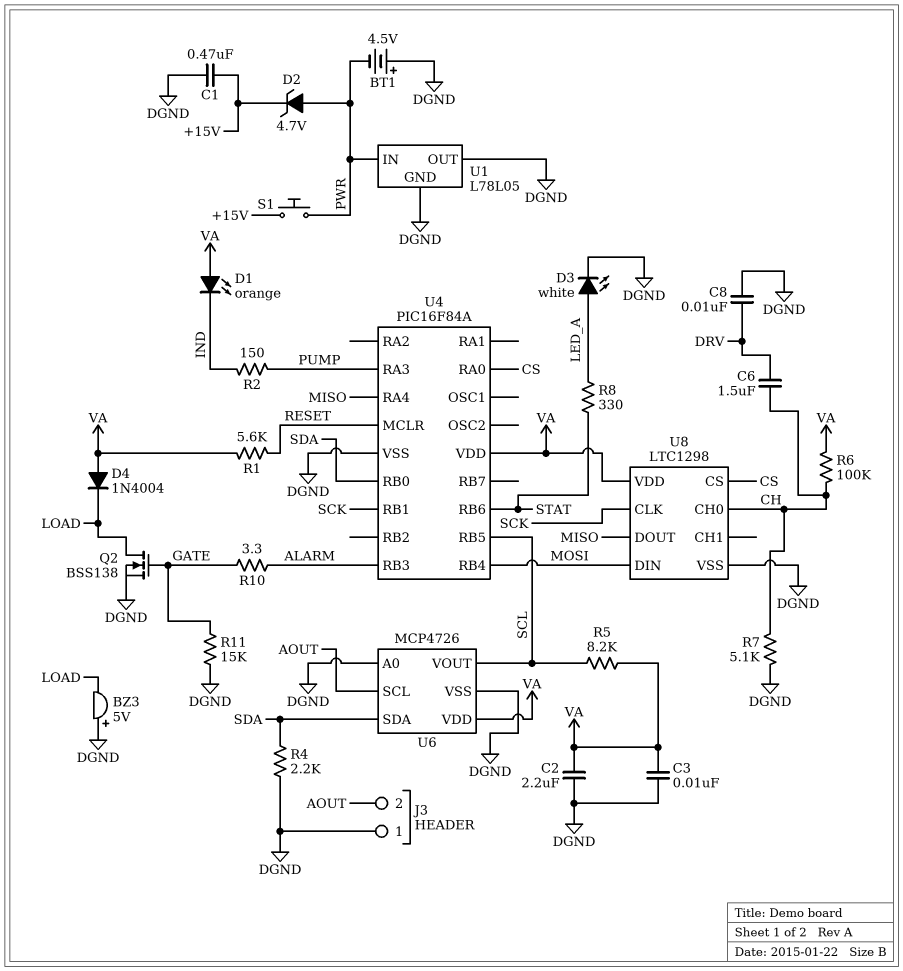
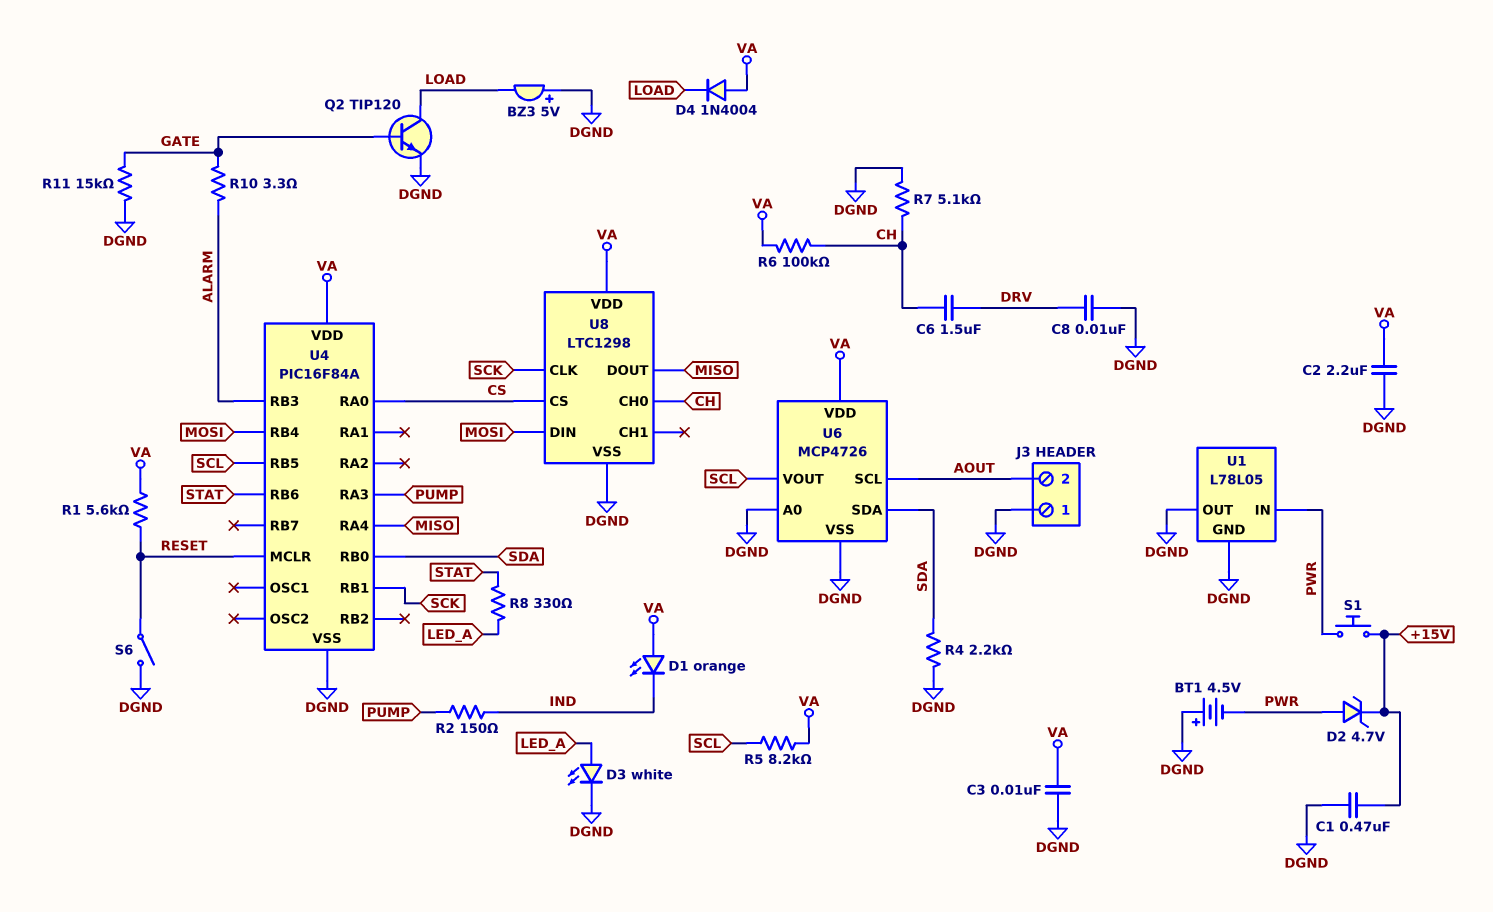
Q2: NMOS BSS138 (G GATE, D LOAD, S DGND) -> NPN TIP120 (B GATE, C LOAD, E DGND)
S6: none -> switch (DGND, RESET)

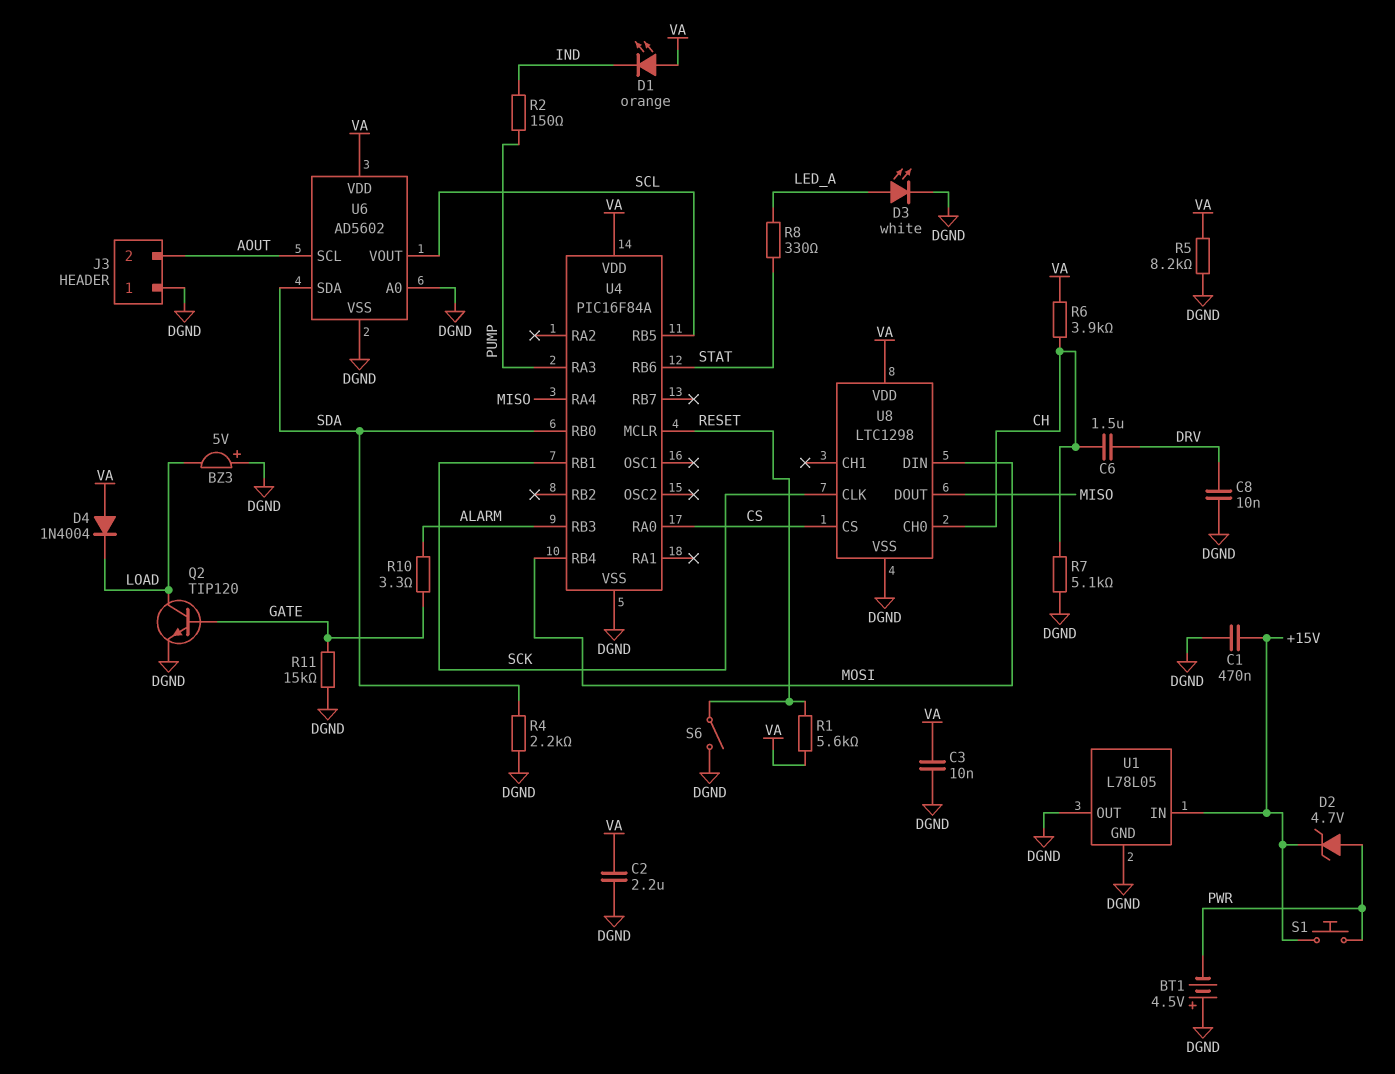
R5: 8.2k (SCL, VA) -> 8.2k (DGND, VA)
R6: 100k (CH, VA) -> 3.9k (CH, VA)
U1 pin IN: PWR -> +15V
U6: MCP4726 -> AD5602

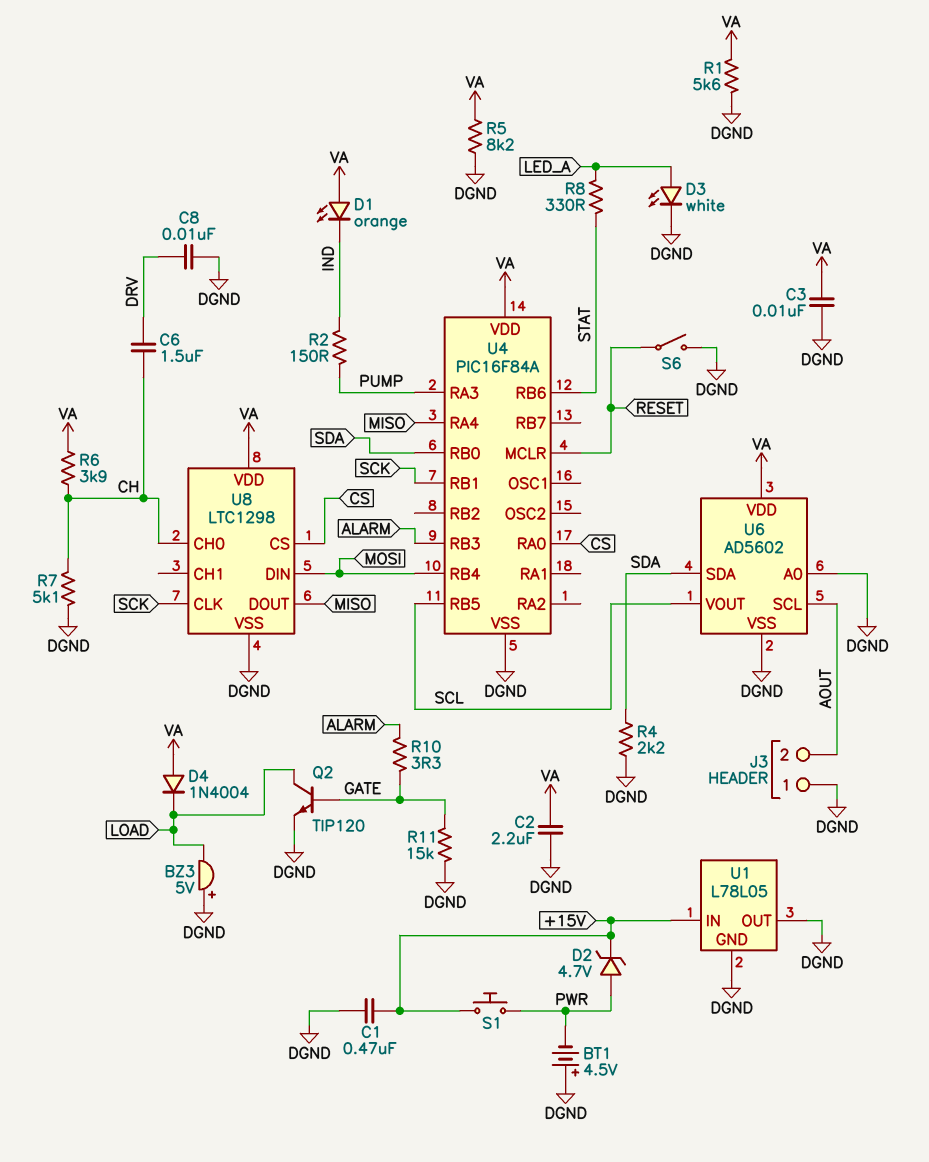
R1: 5.6k (RESET, VA) -> 5.6k (DGND, VA)

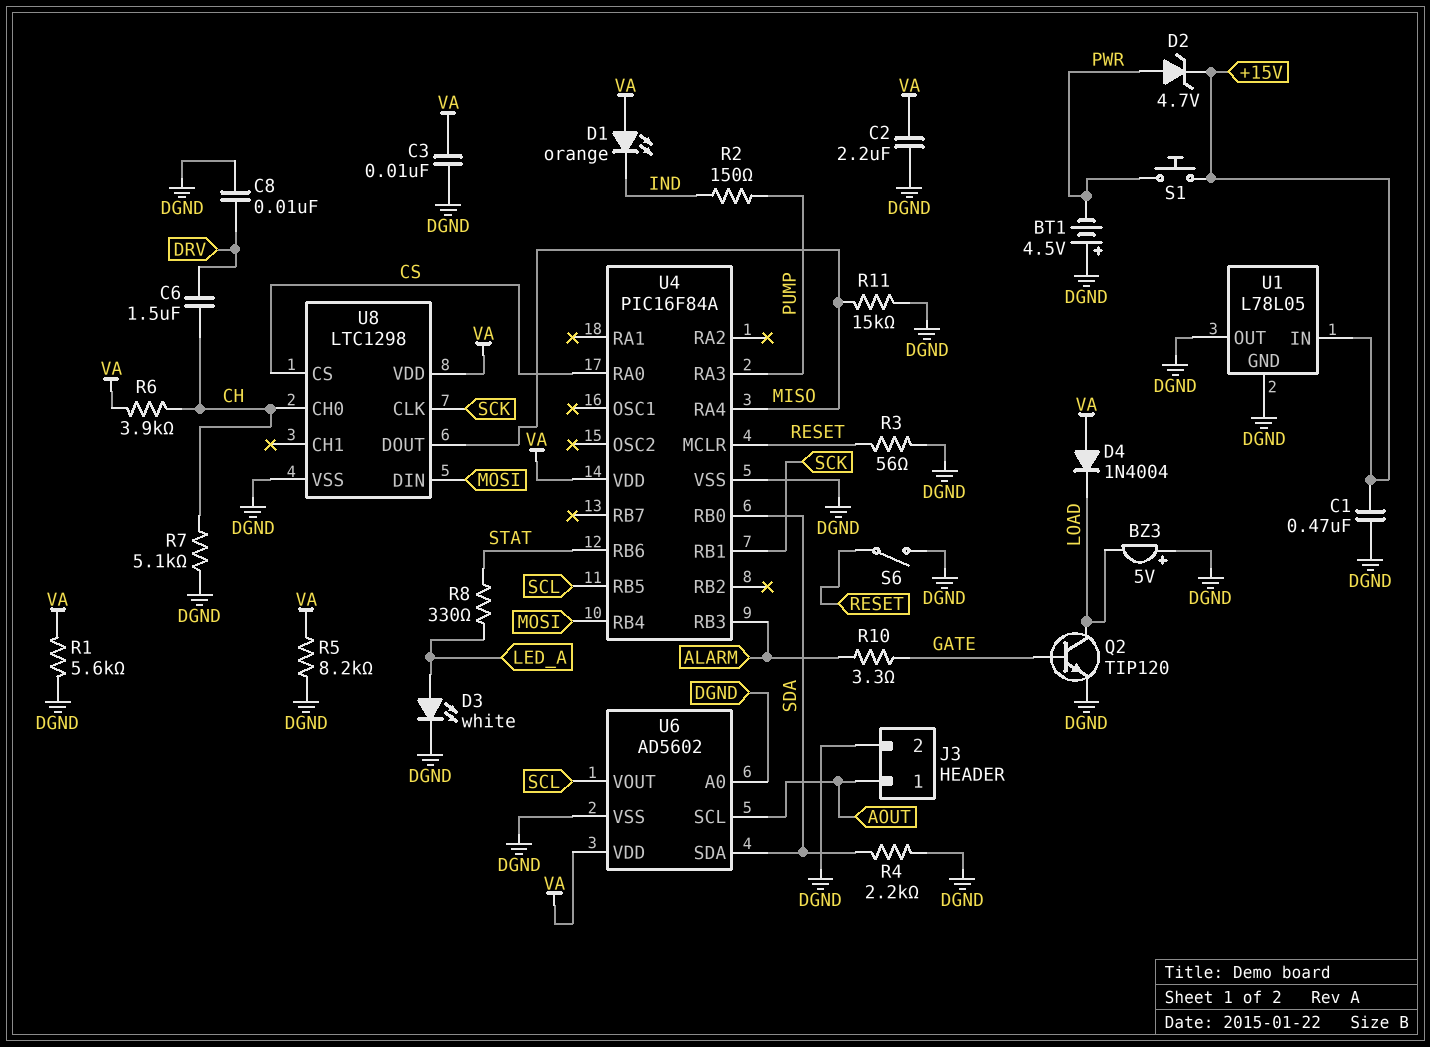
J3 pin 1: DGND -> AOUT
J3 pin 2: AOUT -> DGND
R3: none -> 56 (DGND, RESET)
R11: 15k (DGND, GATE) -> 15k (DGND, MISO)

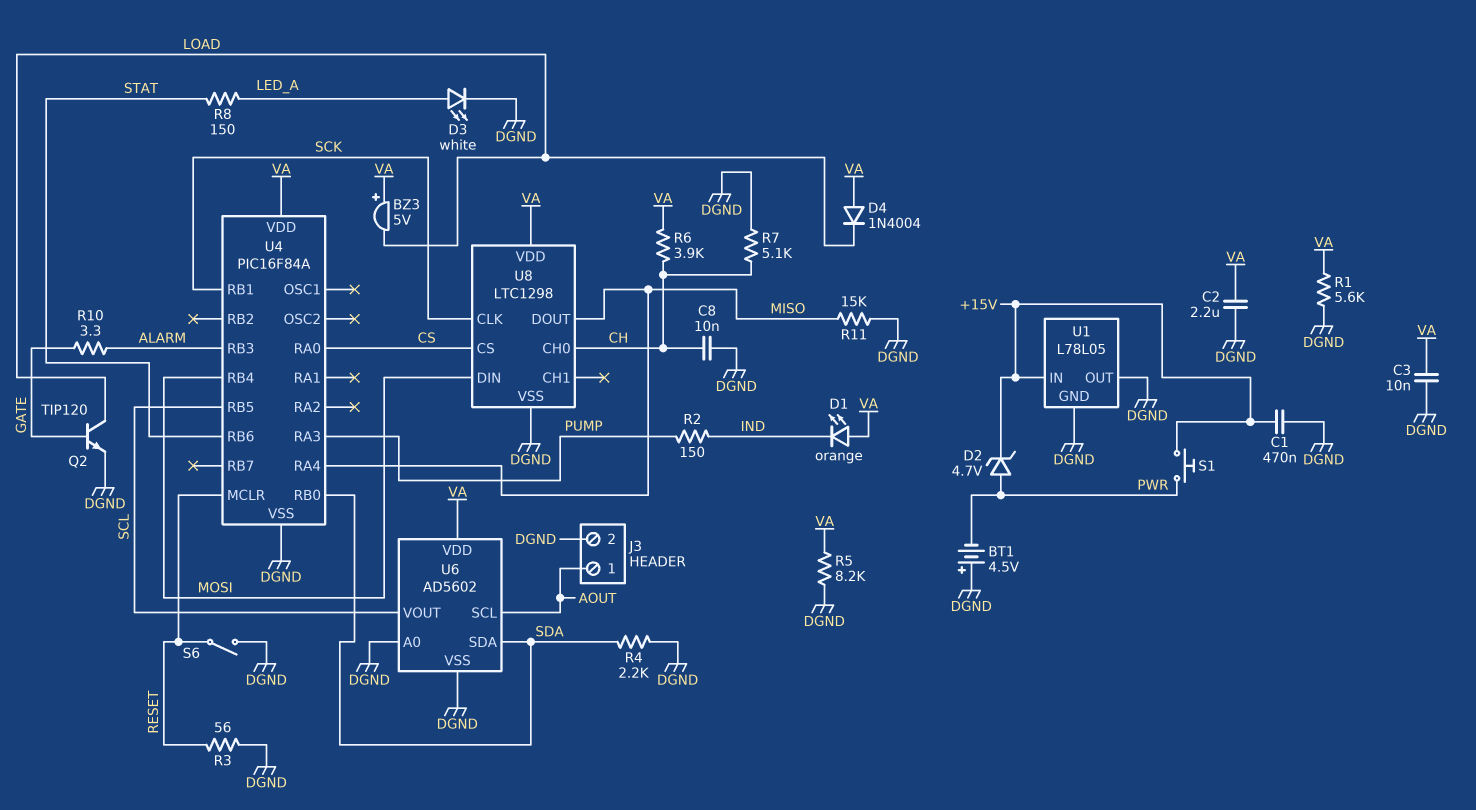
BZ3: buzzer 5V (plus DGND, minus LOAD) -> buzzer 5V (plus VA, minus LOAD)
C6: 1.5uF (CH, DRV) -> none
C8: 10nF (DGND, DRV) -> 10nF (CH, DGND)
R8: 330 (LED_A, STAT) -> 150 (LED_A, STAT)

